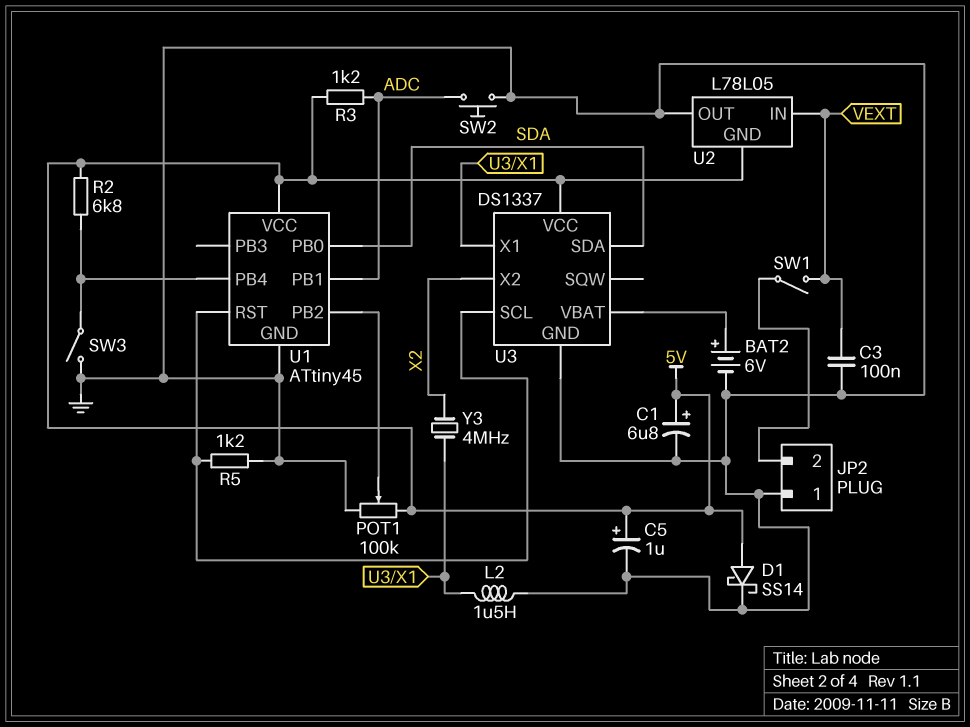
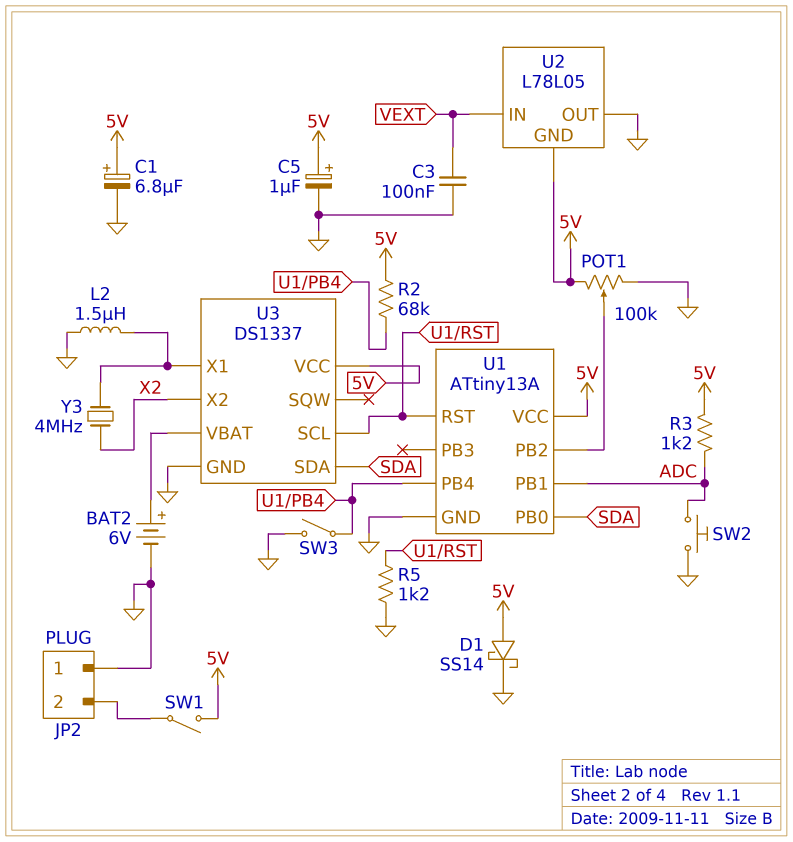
R2: 6.8k (5V, U1/PB4) -> 68k (5V, U1/PB4)
SW1: switch (JP2/2, VEXT) -> switch (5V, JP2/2)
U1: ATtiny45 -> ATtiny13A

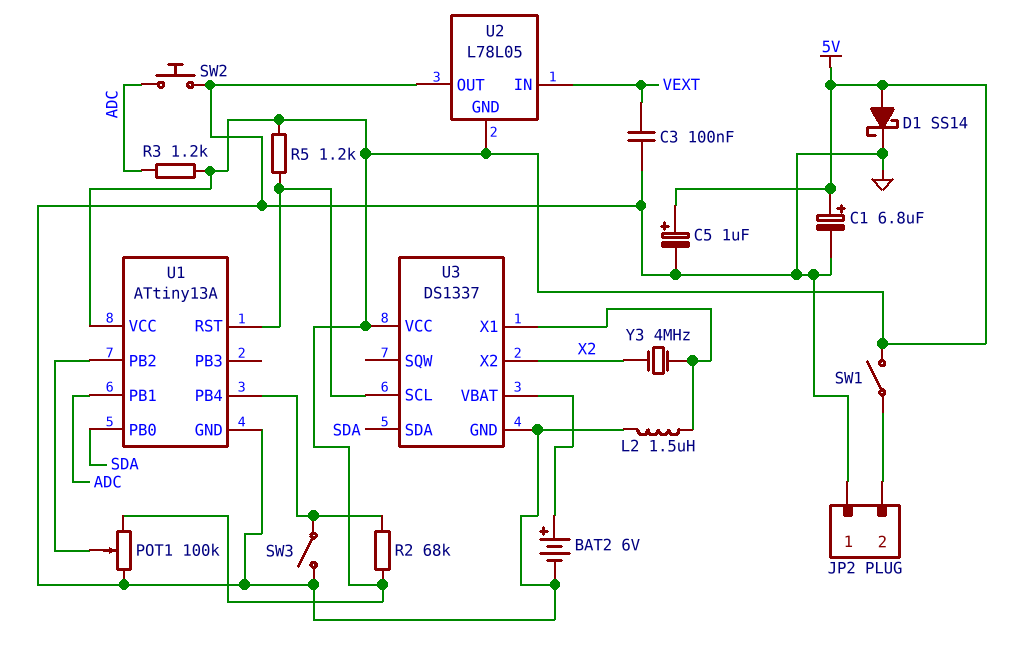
R5: 1.2k (GND, U1/RST) -> 1.2k (5V, U1/RST)

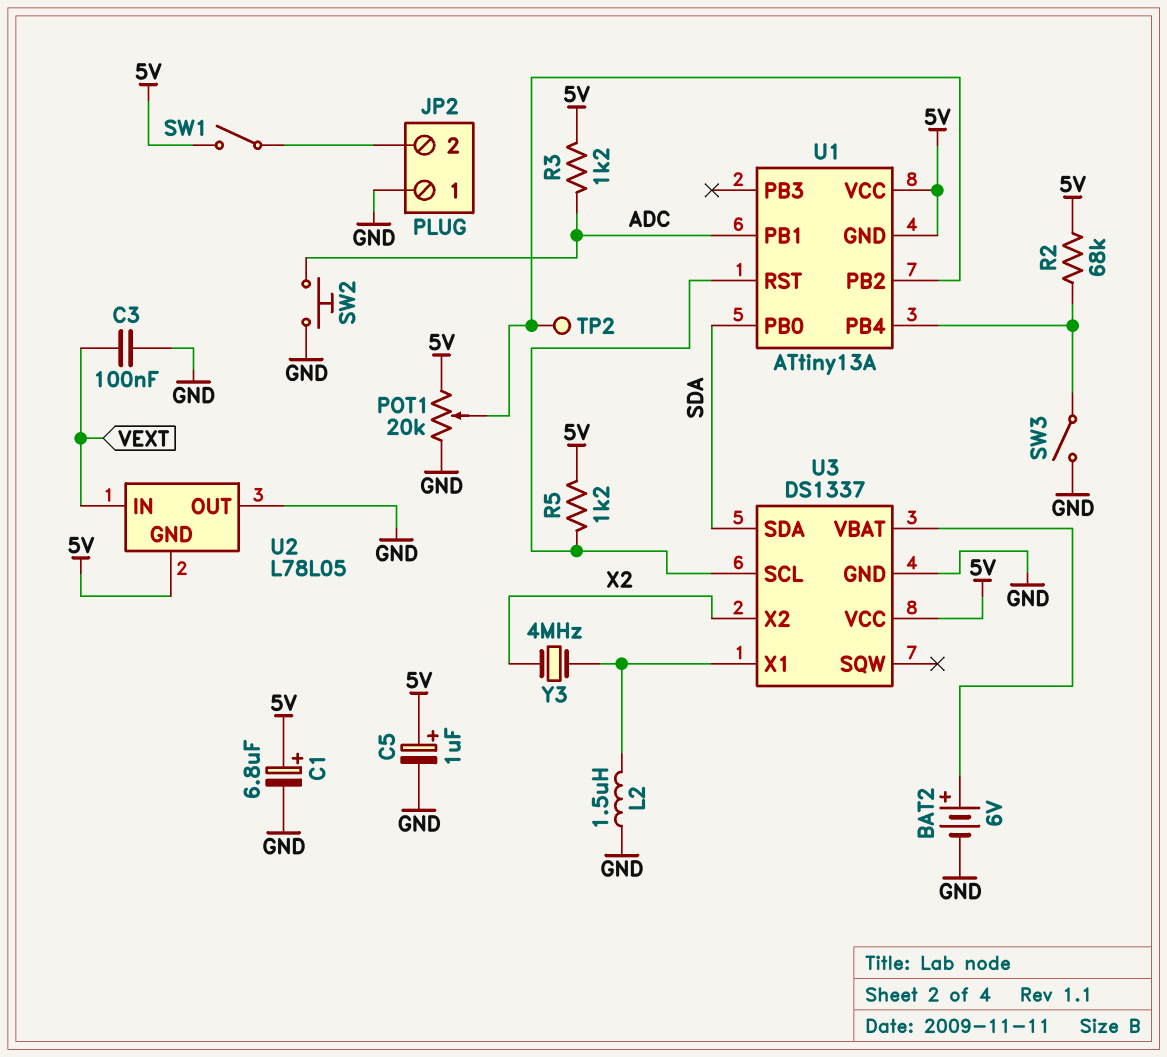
D1: schottky SS14 (A 5V, K GND) -> none
POT1: 100k (5V, GND, wiper U1/PB2) -> 20k (5V, GND, wiper U1/PB2)
TP2: none -> test point (U1/PB2)
U1 pin GND: GND -> 5V

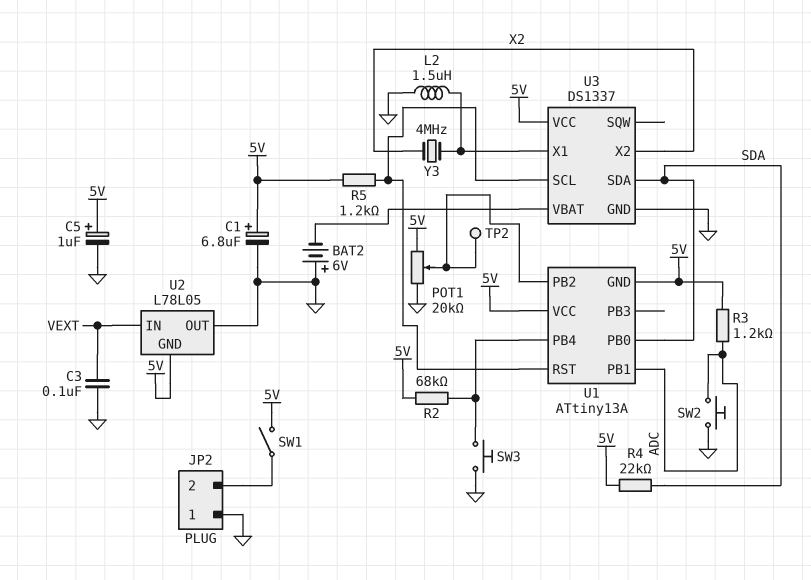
BAT2: 6V (plus U3/VBAT, minus GND) -> 6V (plus GND, minus U3/VBAT)
R4: none -> 22k (5V, SDA)
SW3: switch (GND, U1/PB4) -> button (GND, U1/PB4)

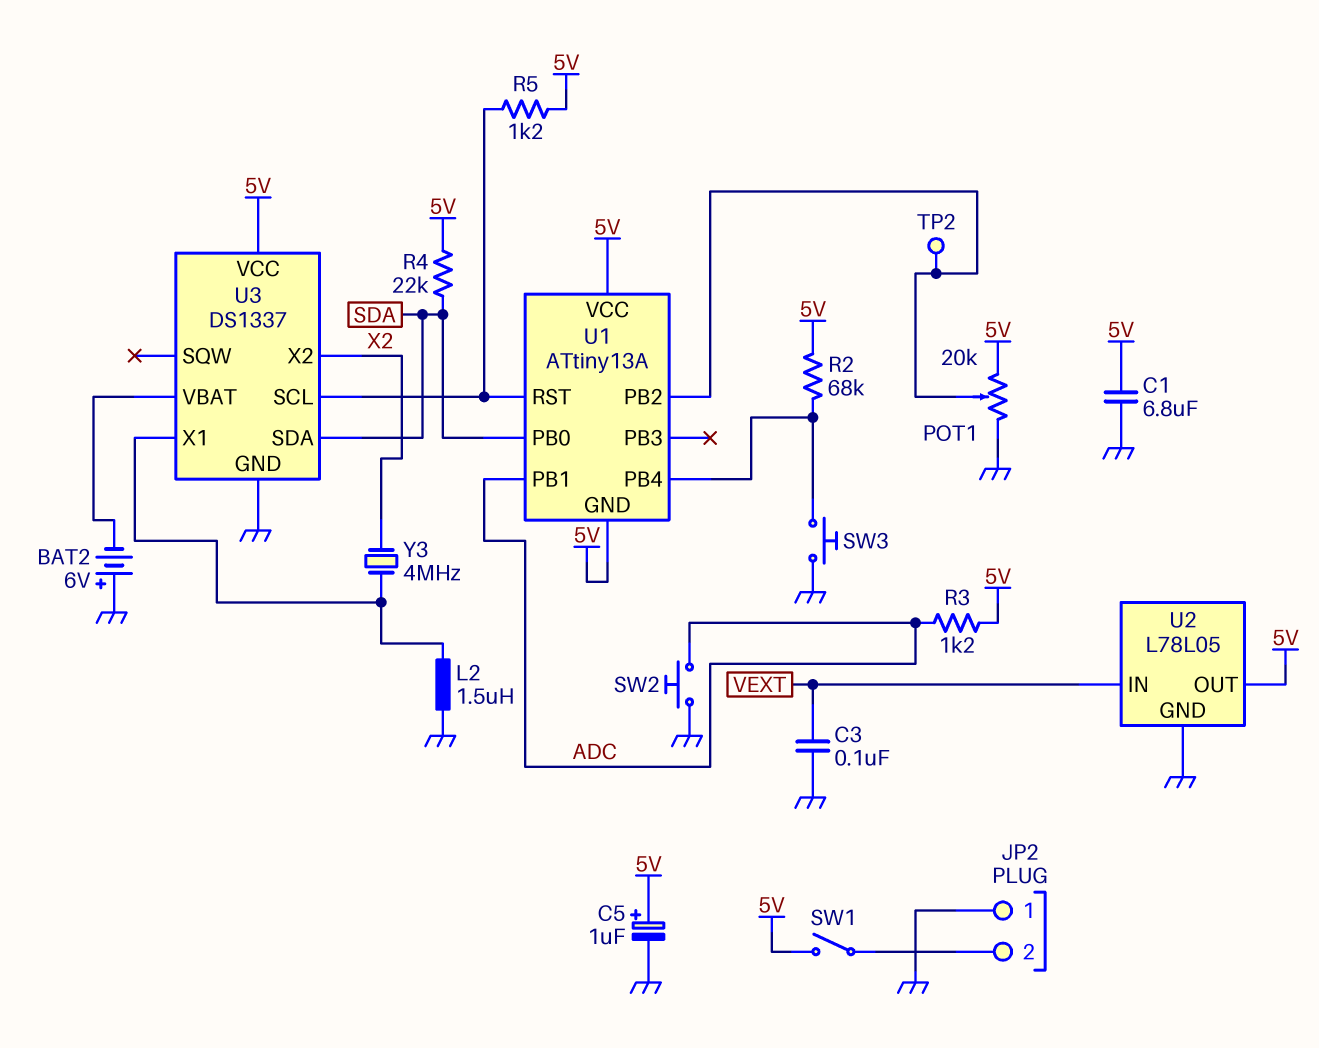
C1: 6.8uF (plus 5V, minus GND) -> 6.8uF (5V, GND)
U2 pin GND: 5V -> GND
U2 pin OUT: GND -> 5V

